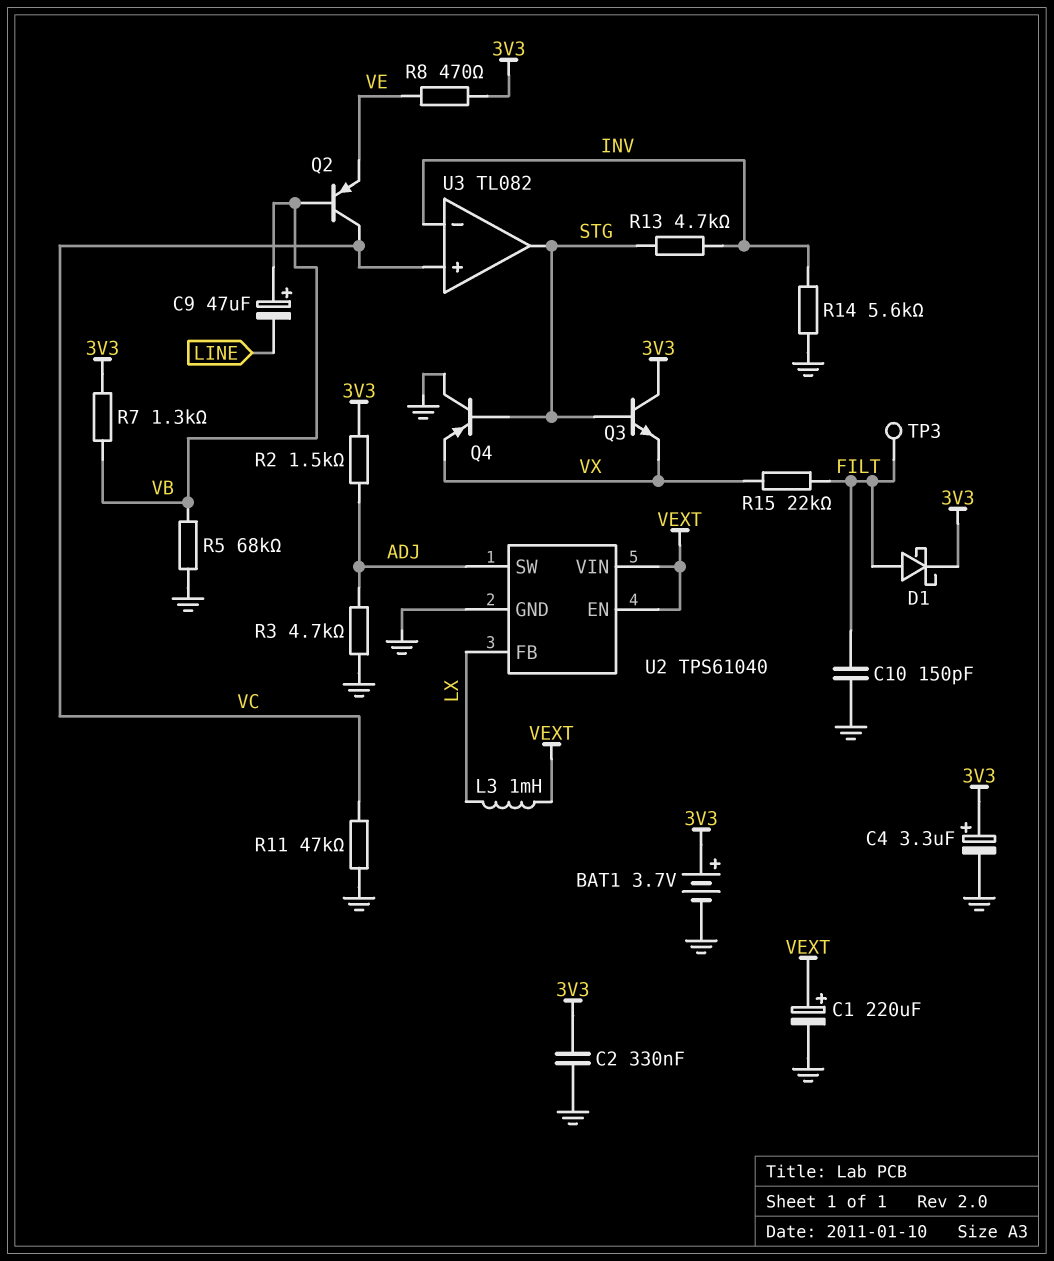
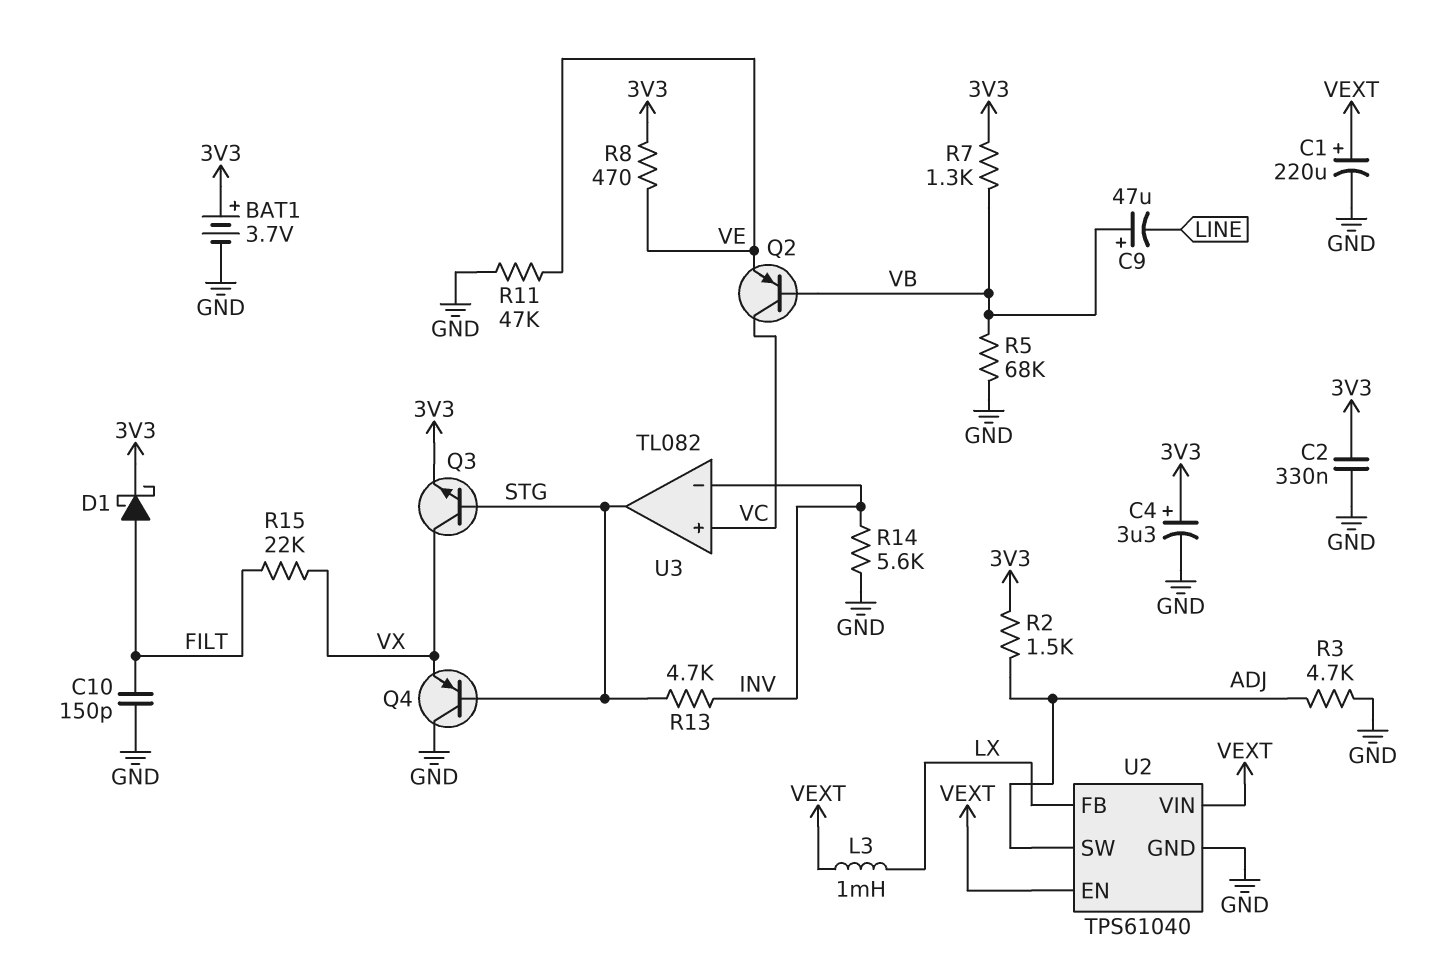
Q3: NPN (B STG, C 3V3, E VX) -> NPN (B STG, C VX, E 3V3)
R11: 47k (GND, VC) -> 47k (GND, VE)
TP3: test point (FILT) -> none

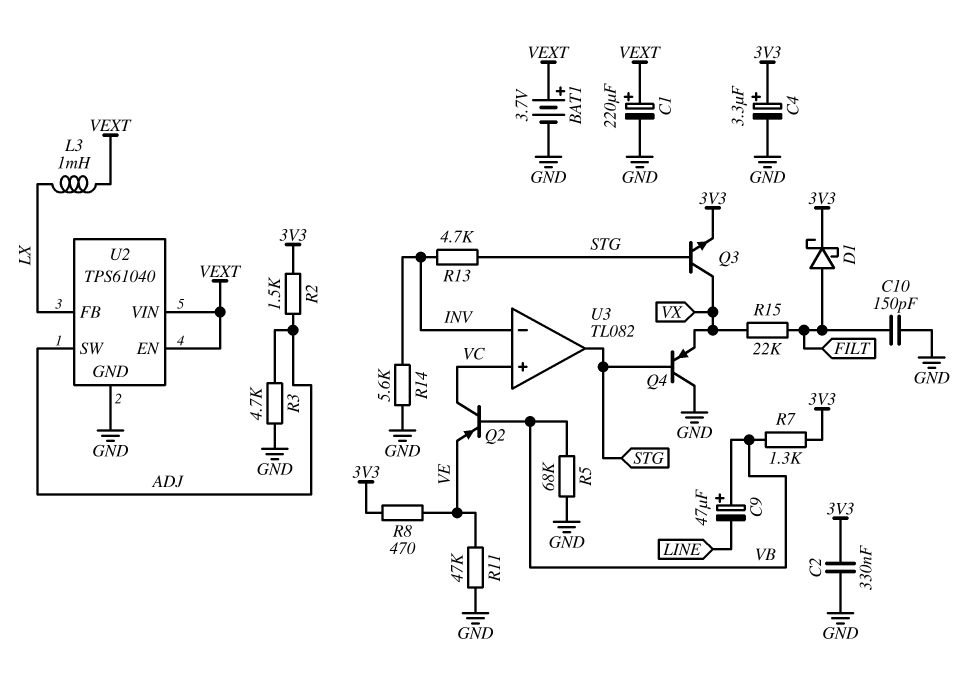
BAT1: 3.7V (plus 3V3, minus GND) -> 3.7V (plus VEXT, minus GND)

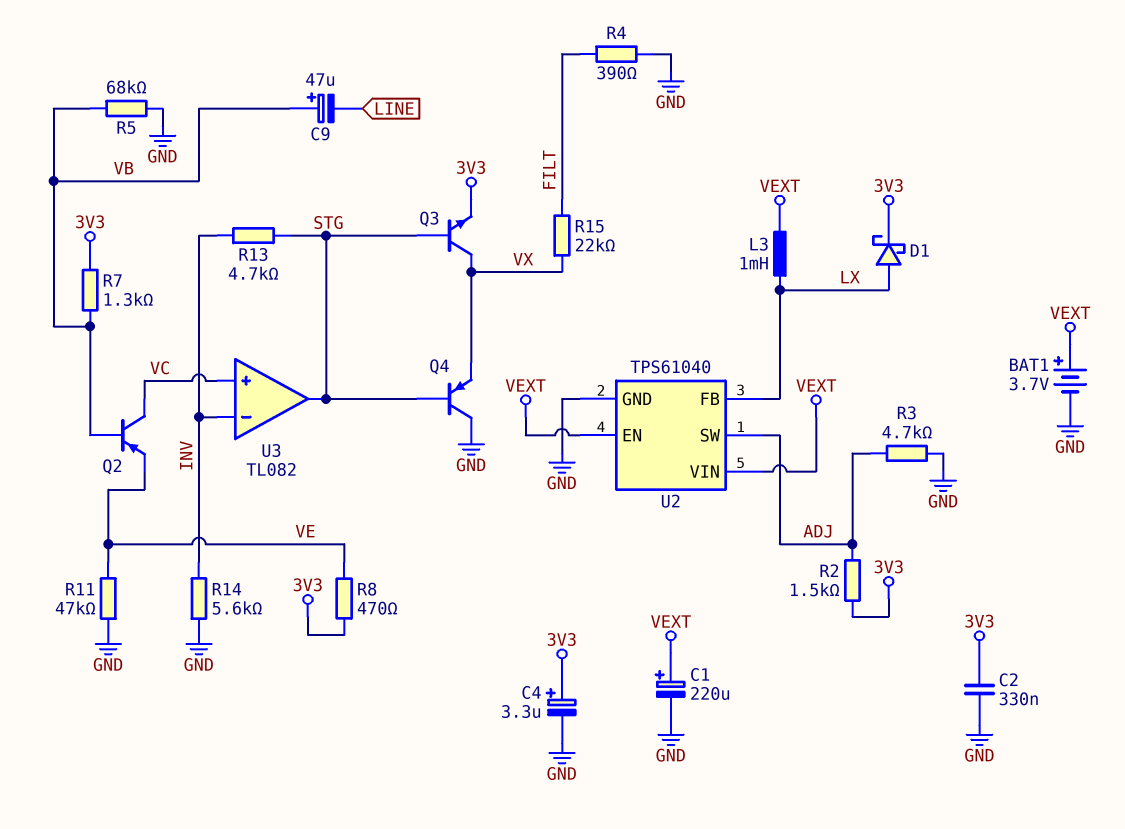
C10: 150pF (FILT, GND) -> none
D1: schottky (A FILT, K 3V3) -> schottky (A LX, K 3V3)
R4: none -> 390 (FILT, GND)

